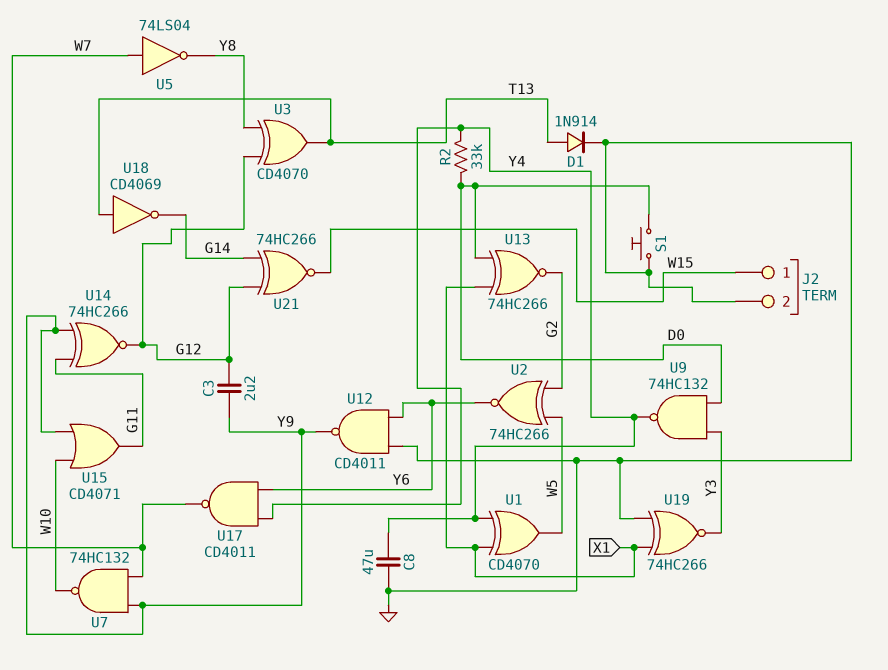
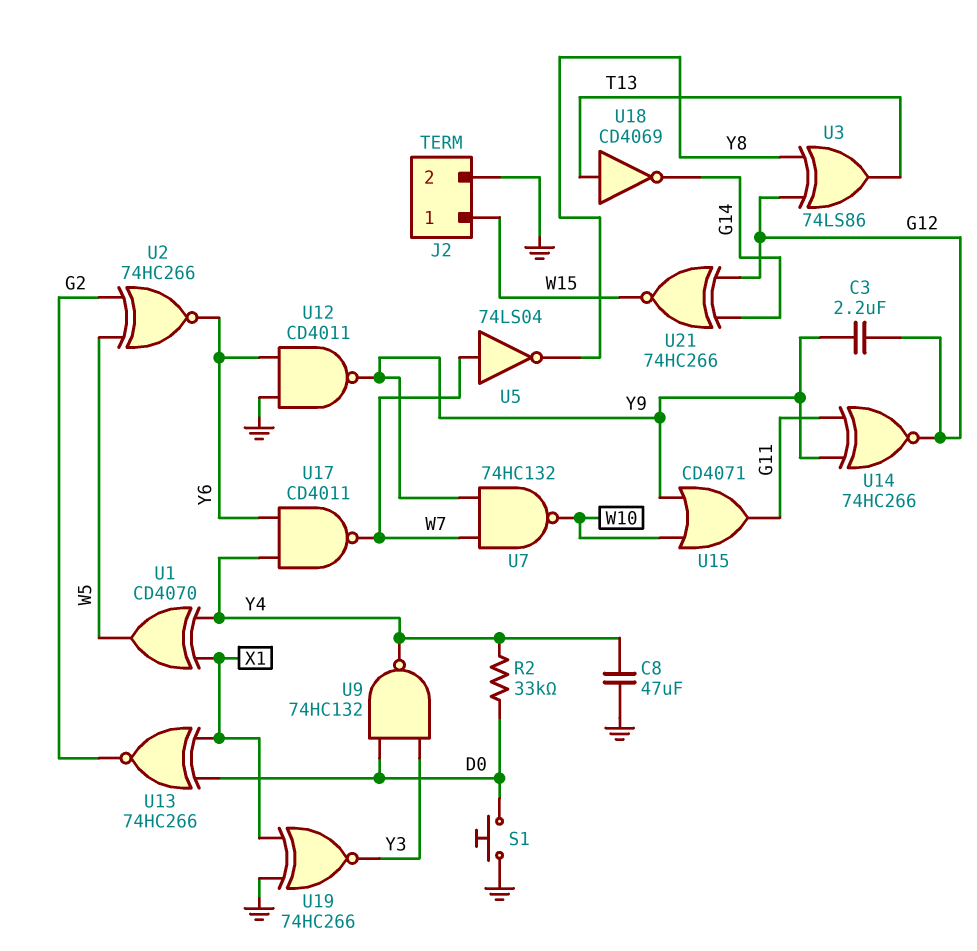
D1: diode 1N914 (A T13, K GND) -> none
U3: XOR CD4070 (in G12, in Y8, out T13) -> XOR 74LS86 (in G12, in Y8, out T13)

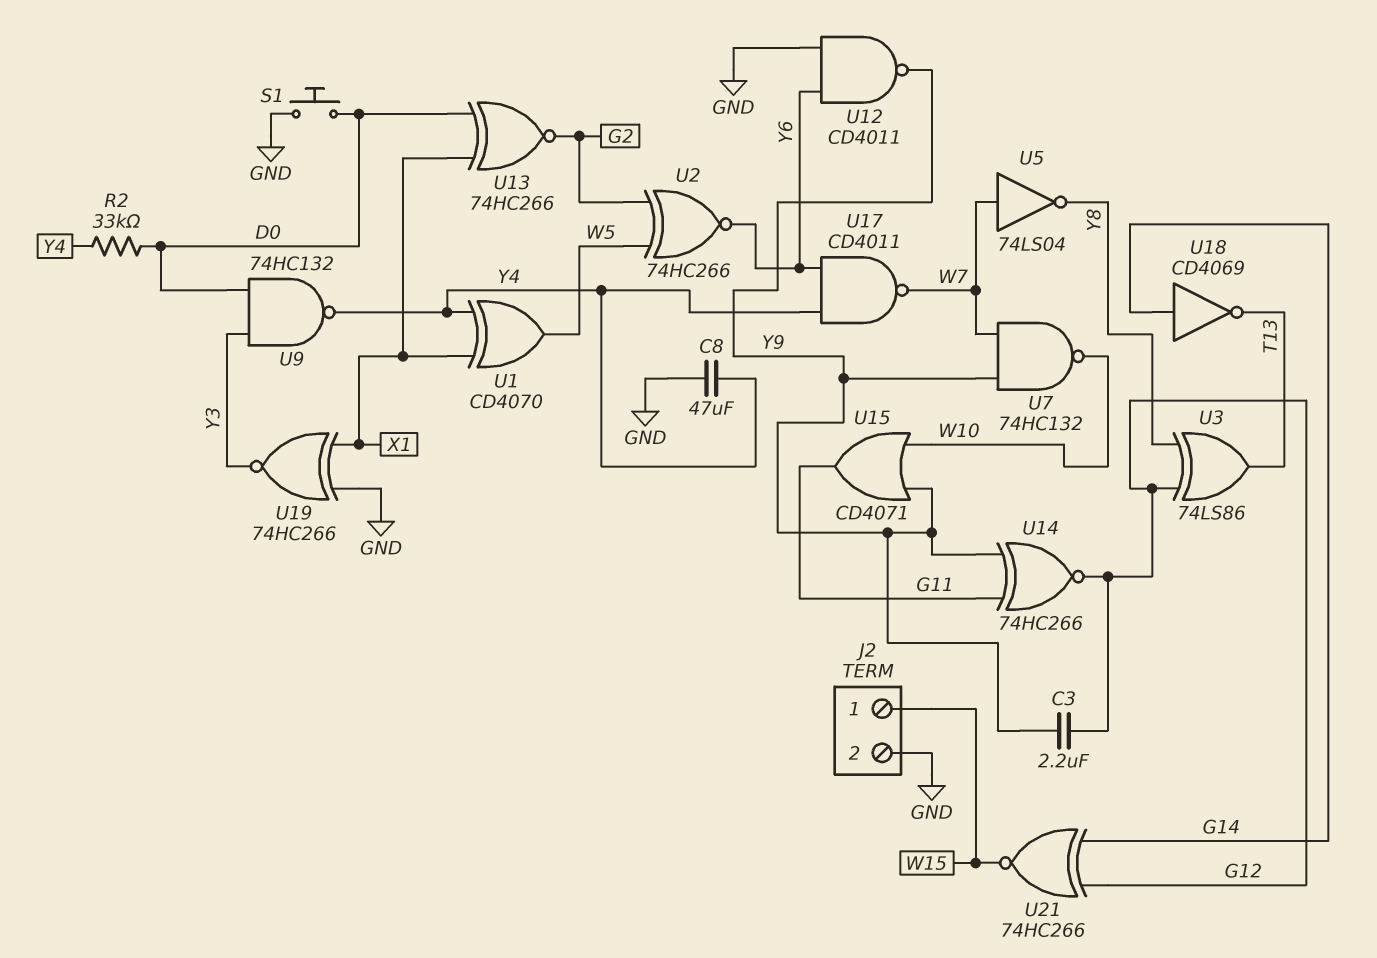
U18: NOT CD4069 (in T13, out G14) -> NOT CD4069 (in G14, out T13)

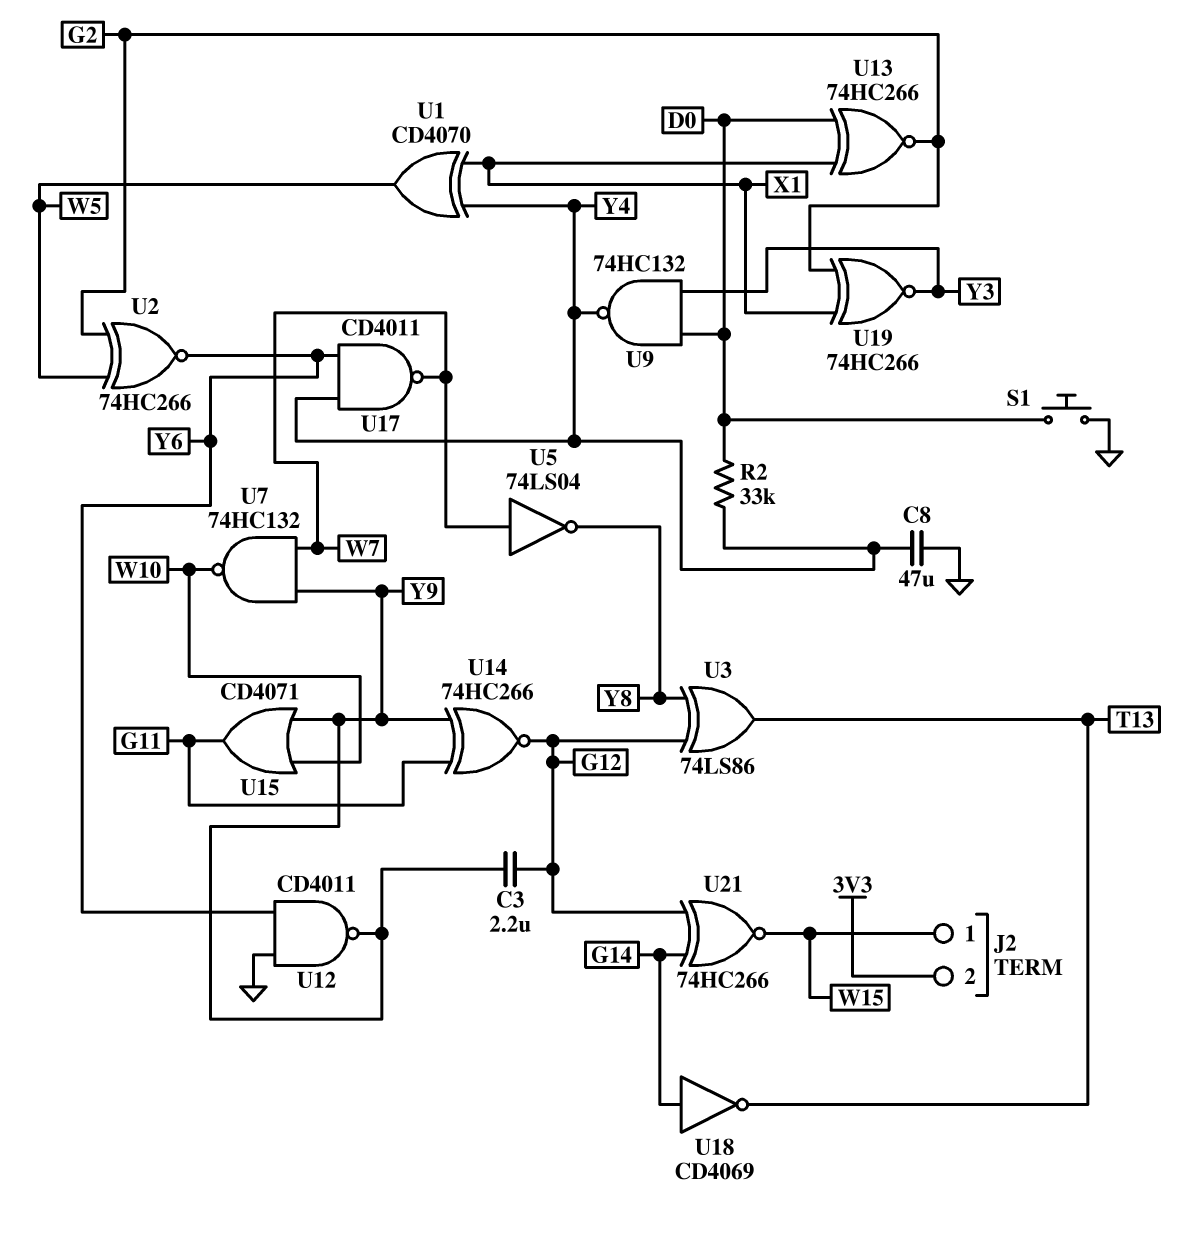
J2 pin 2: GND -> 3V3
U19: XNOR 74HC266 (in GND, in X1, out Y3) -> XNOR 74HC266 (in G2, in X1, out Y3)

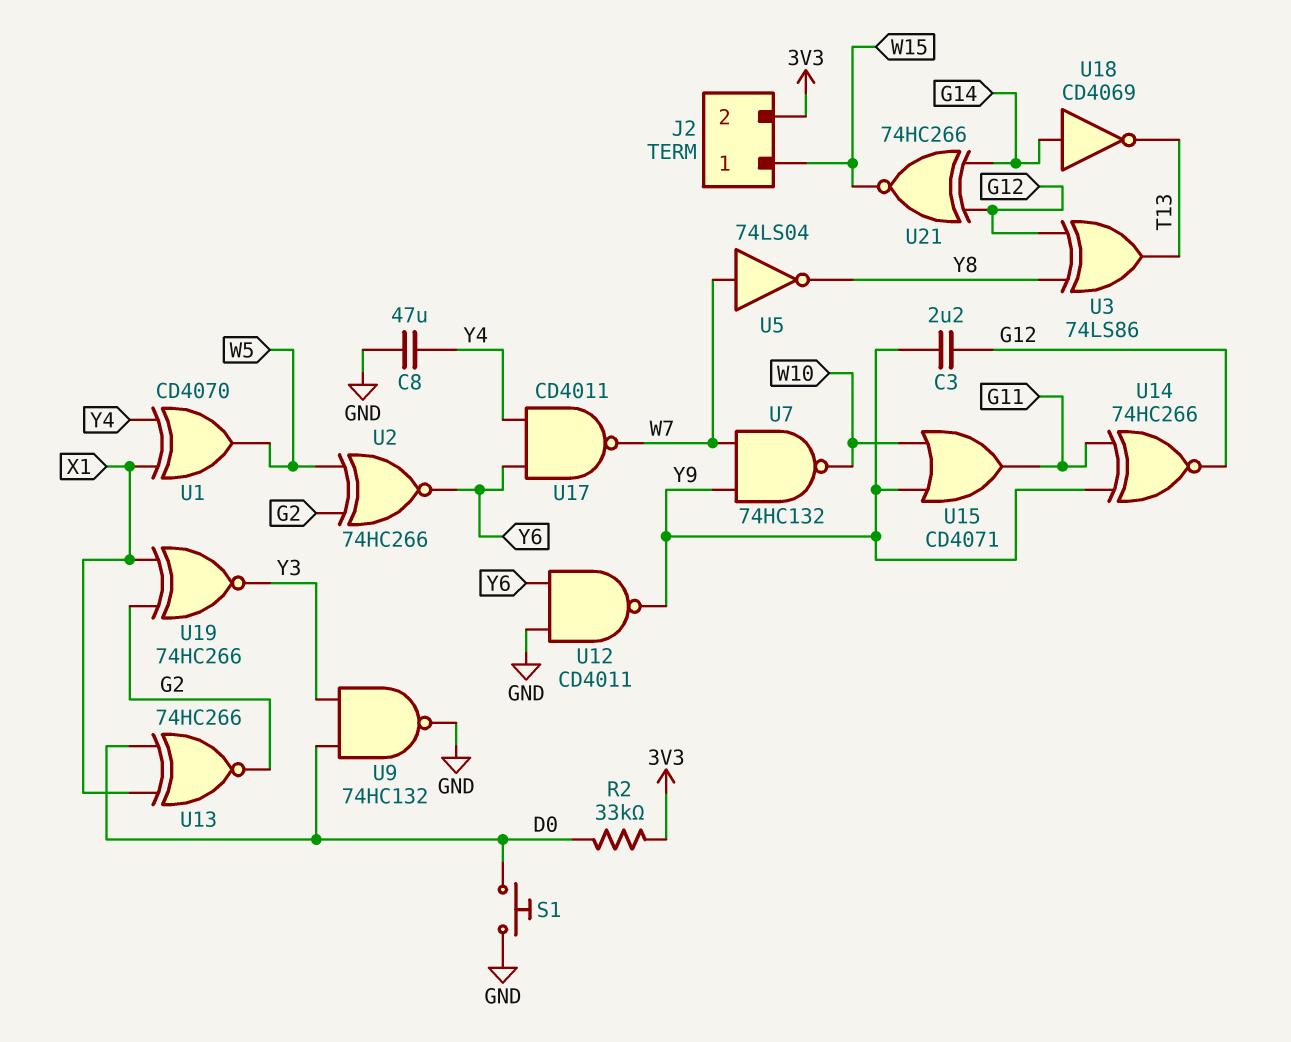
R2: 33k (D0, Y4) -> 33k (3V3, D0)
U9: NAND 74HC132 (in D0, in Y3, out Y4) -> NAND 74HC132 (in D0, in Y3, out GND)

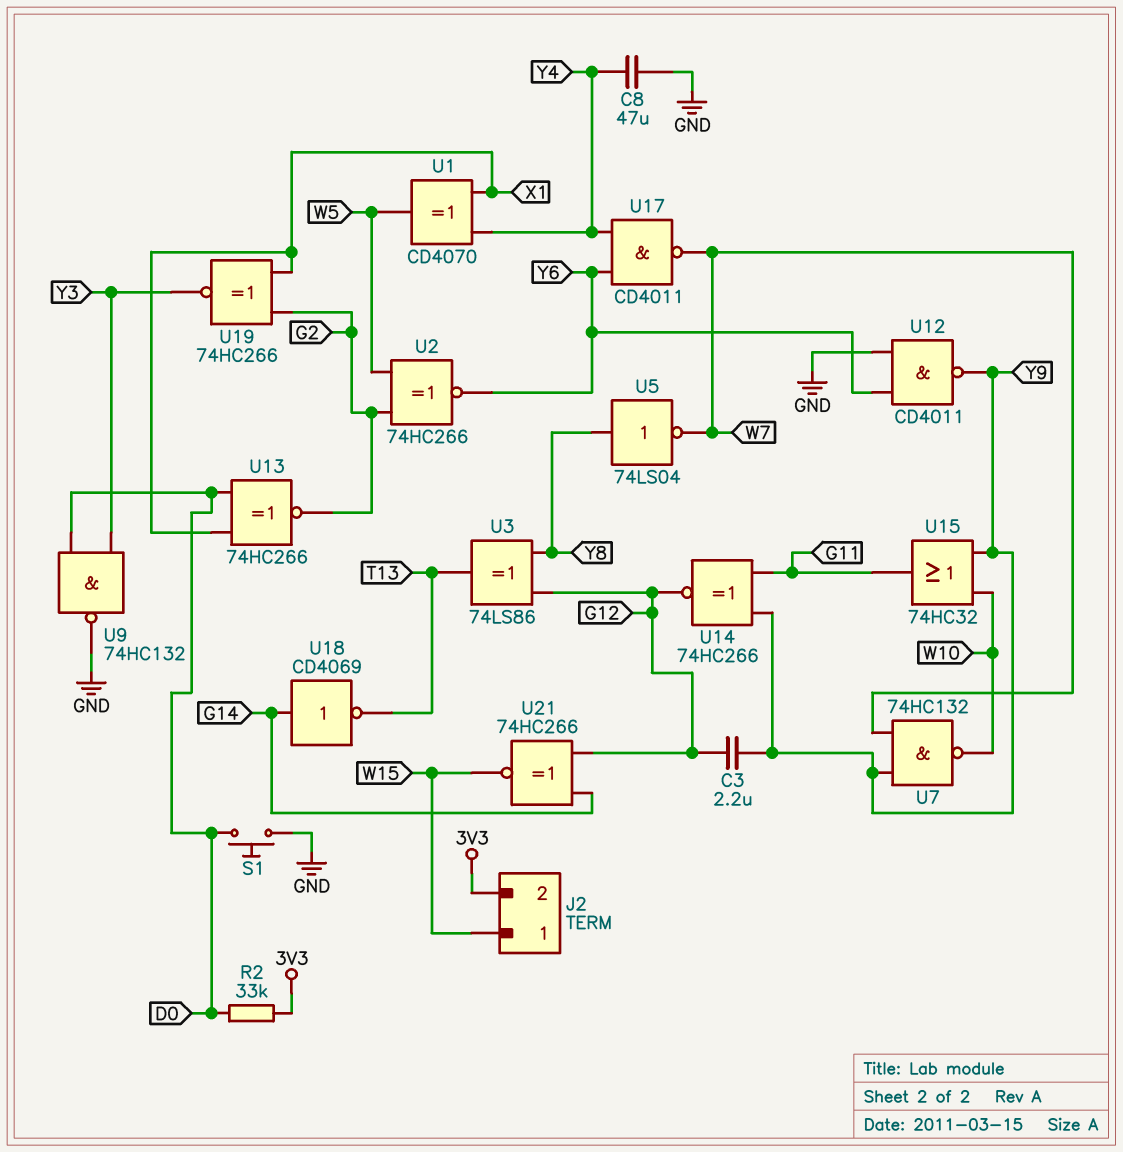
U5: NOT 74LS04 (in W7, out Y8) -> NOT 74LS04 (in Y8, out W7)
U15: OR CD4071 (in W10, in Y9, out G11) -> OR 74HC32 (in W10, in Y9, out G11)

